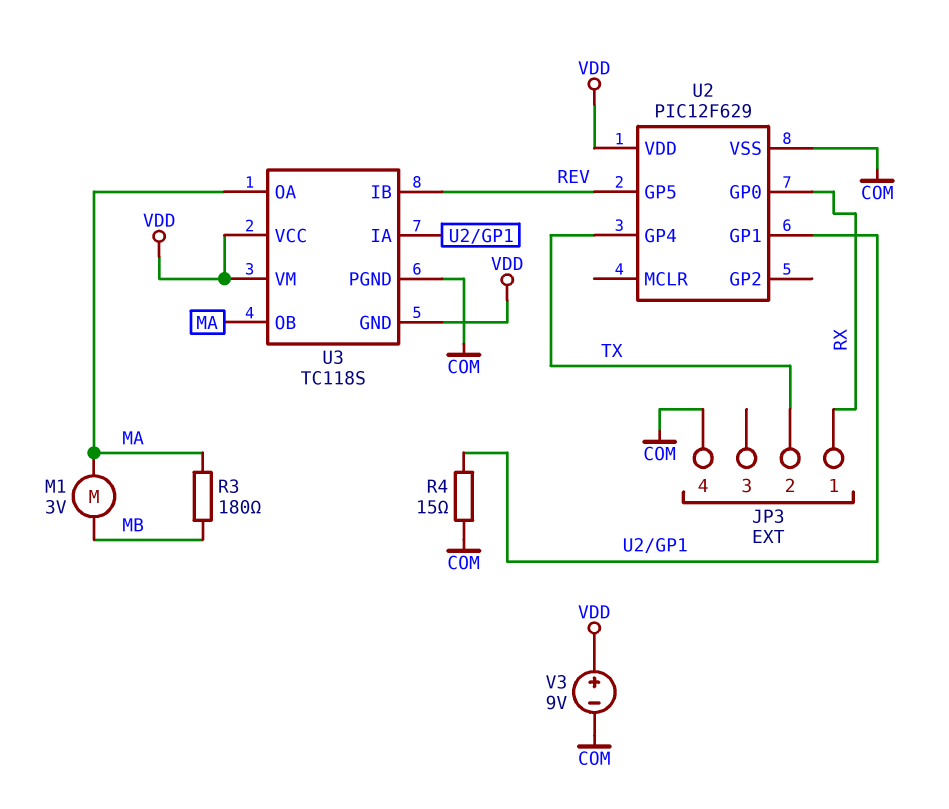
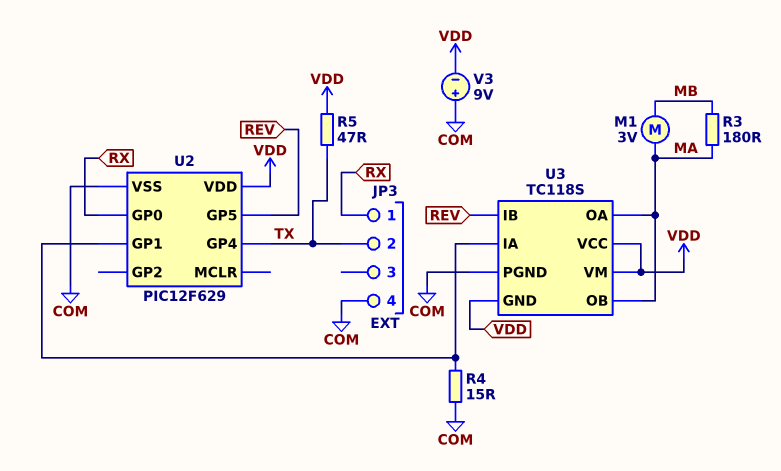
R5: none -> 47 (TX, VDD)
V3: 9V (plus VDD, minus COM) -> 9V (plus COM, minus VDD)

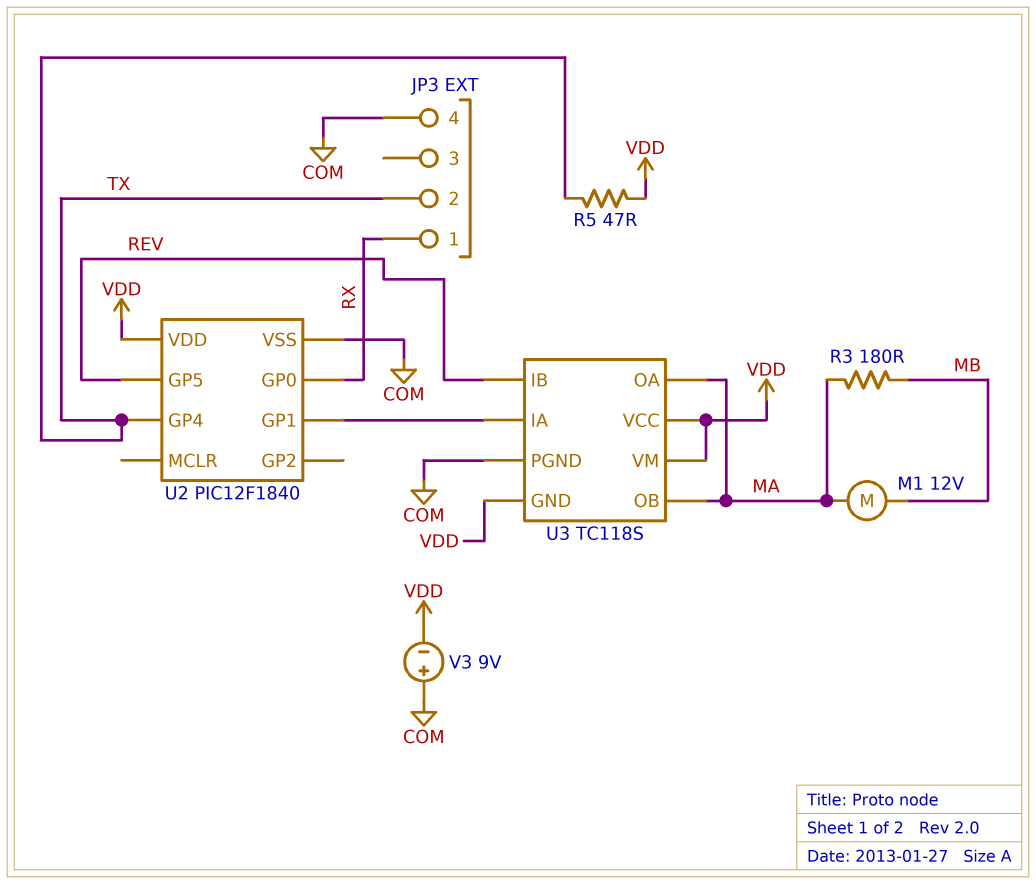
M1: motor 3V (MA, MB) -> motor 12V (MA, MB)
R4: 15 (COM, U2/GP1) -> none
U2: PIC12F629 -> PIC12F1840

